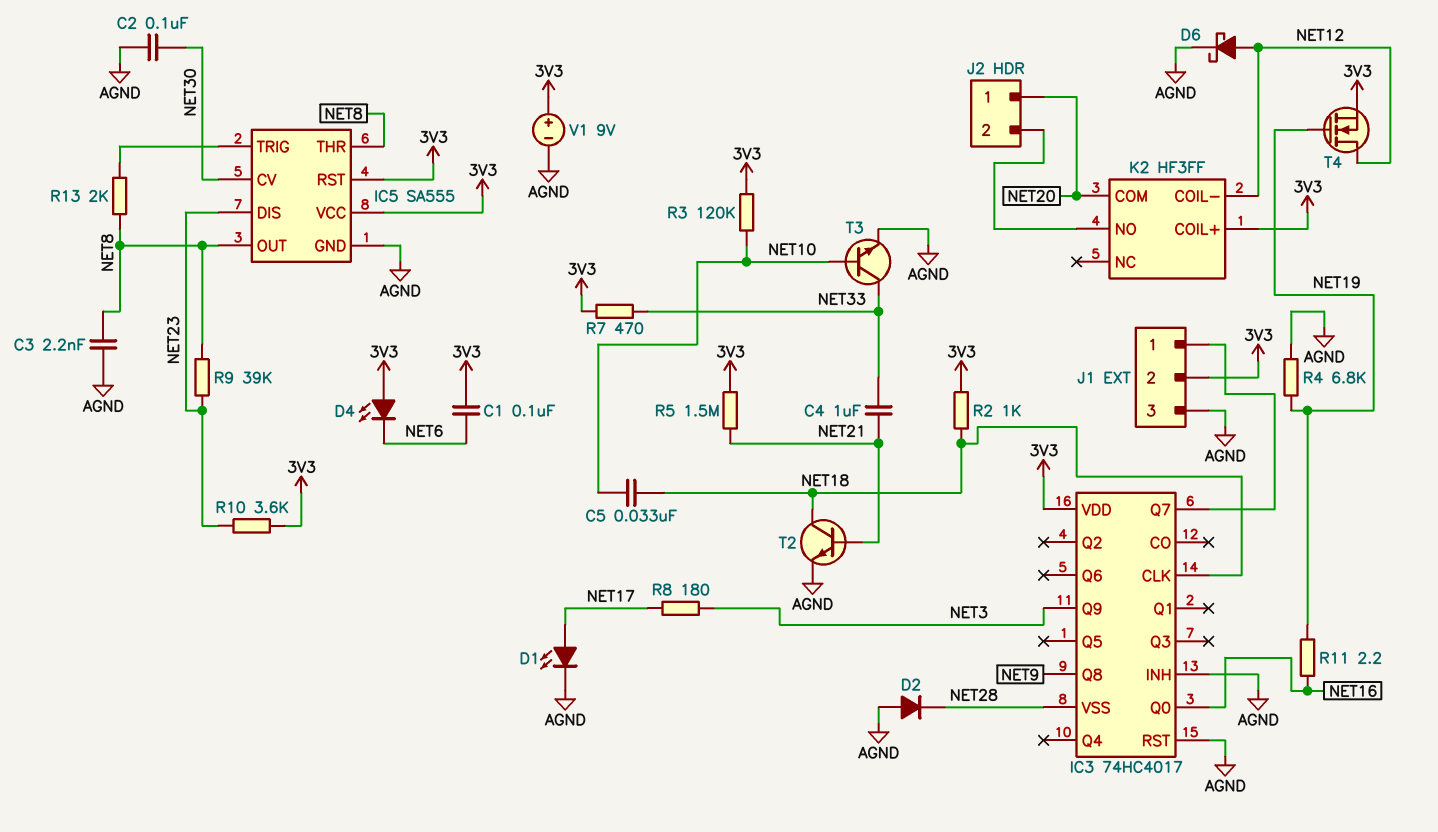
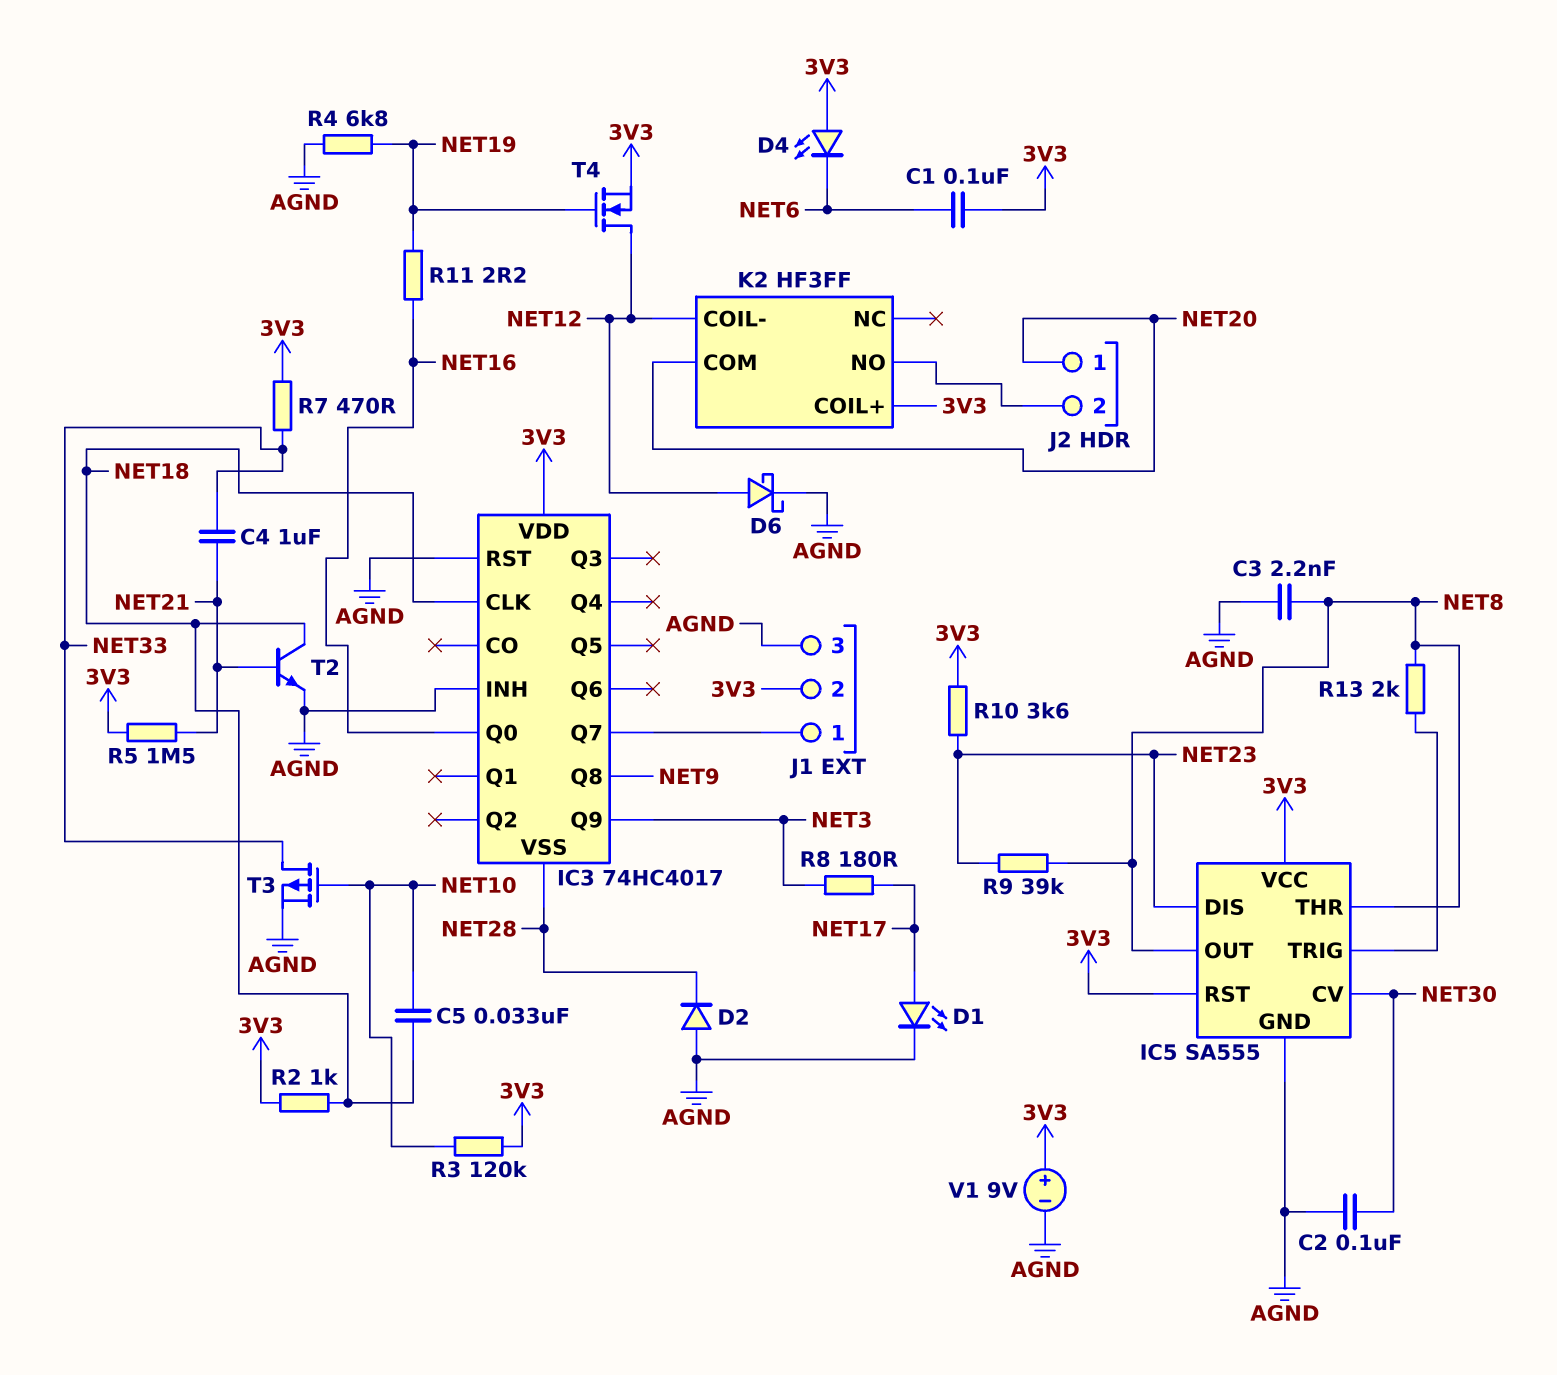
T3: NPN (B NET10, C NET33, E AGND) -> PMOS (G NET10, D NET33, S AGND)

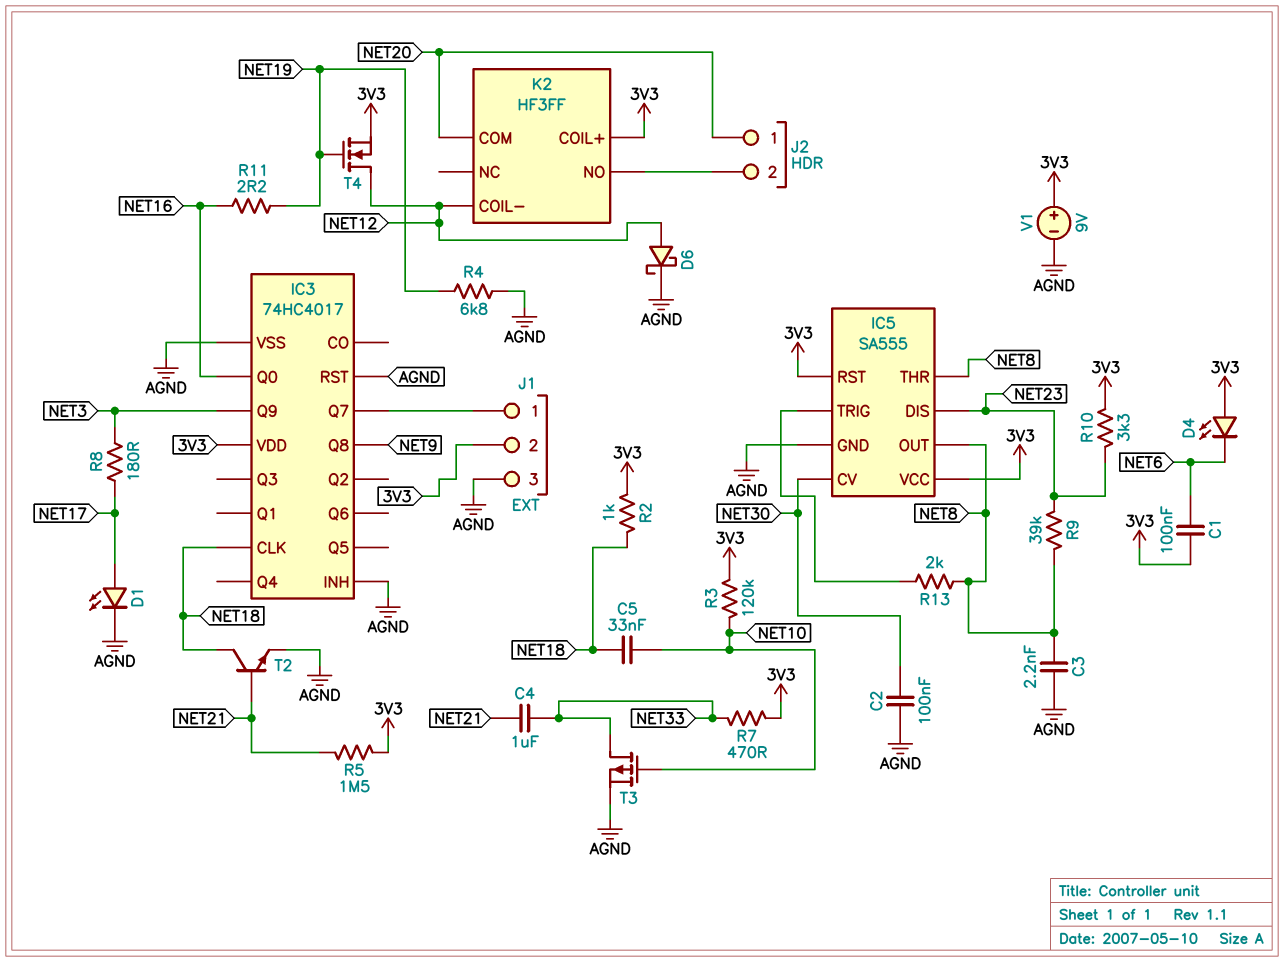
D2: diode (A AGND, K NET28) -> none
IC3 pin VSS: NET28 -> AGND
R10: 3.6k (3V3, NET23) -> 3.3k (3V3, NET23)

